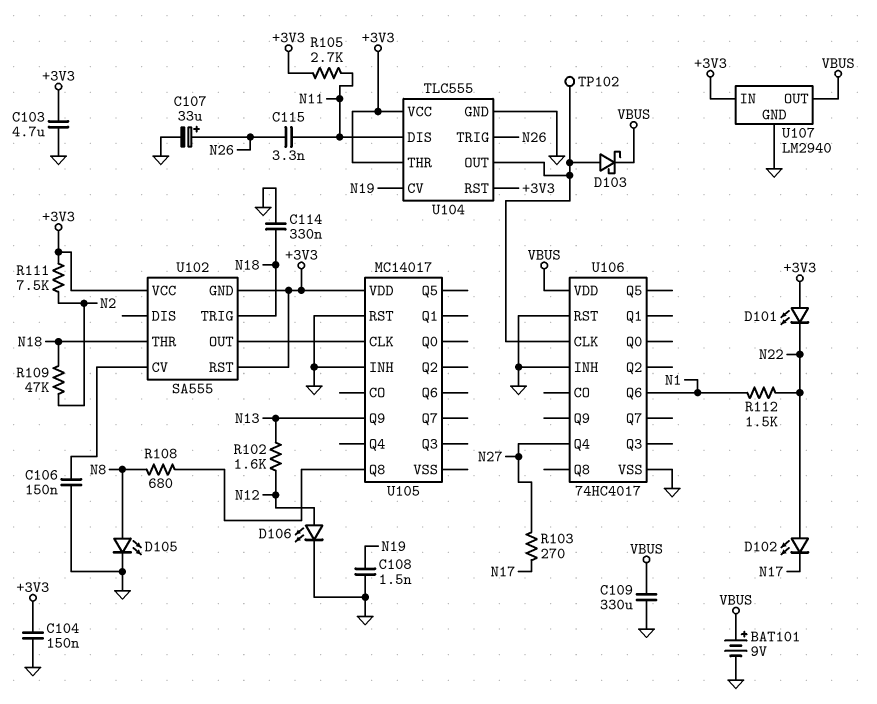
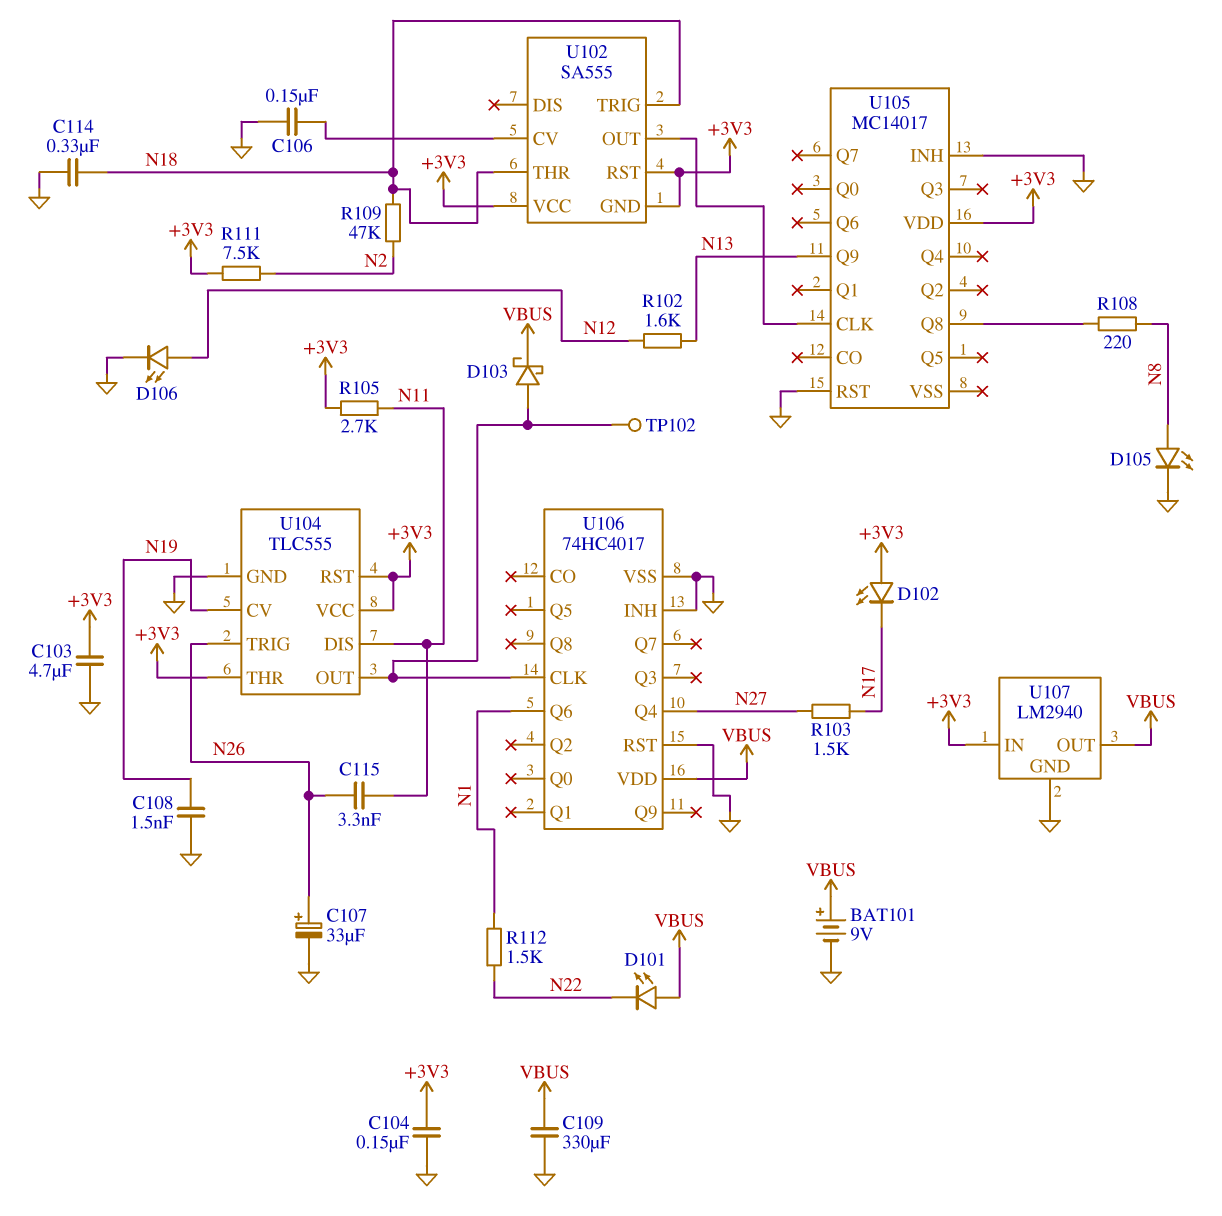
D101: LED (A +3V3, K N22) -> LED (A VBUS, K N22)
D102: LED (A N22, K N17) -> LED (A +3V3, K N17)
R103: 270 (N17, N27) -> 1.5k (N17, N27)
R108: 680 (N8, U105/Q8) -> 220 (N8, U105/Q8)

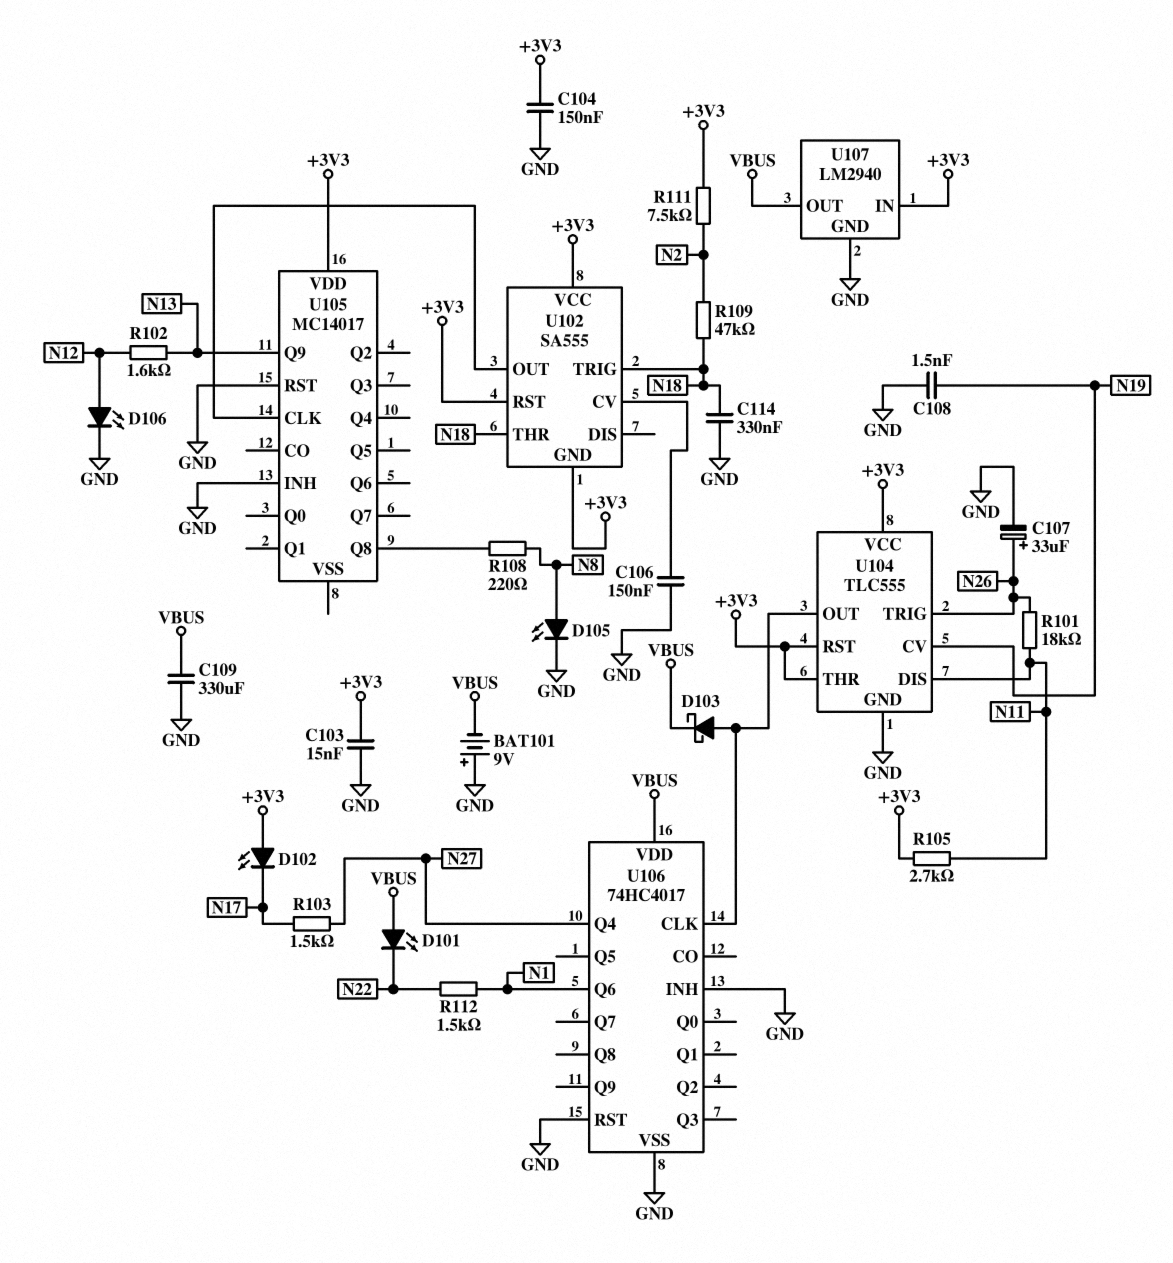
BAT101: 9V (plus VBUS, minus GND) -> 9V (plus GND, minus VBUS)
C103: 4.7uF (+3V3, GND) -> 15nF (+3V3, GND)
C115: 3.3nF (N11, N26) -> none
R101: none -> 18k (N11, N26)
TP102: test point (U104/OUT) -> none

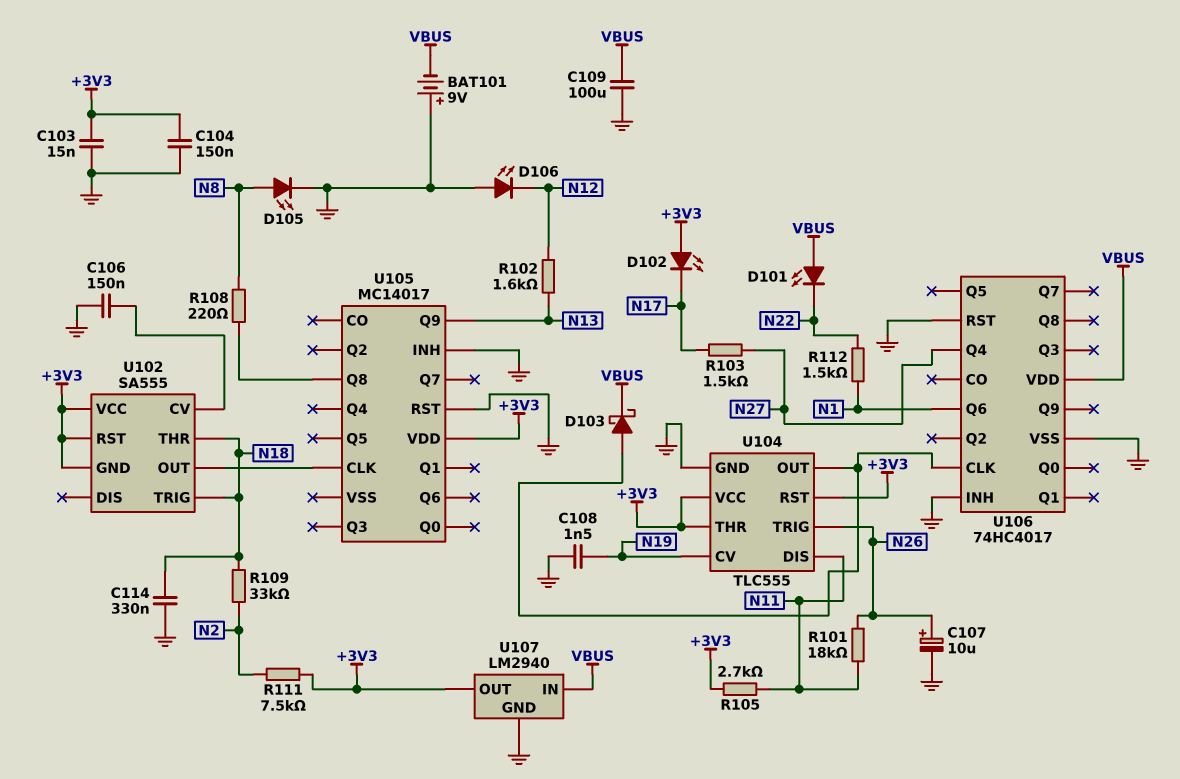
C107: 33uF (plus N26, minus GND) -> 10uF (plus N26, minus GND)
C109: 330uF (GND, VBUS) -> 100uF (GND, VBUS)
D106: LED (A N12, K GND) -> LED (A GND, K N12)
R109: 47k (N2, N18) -> 33k (N2, N18)
U107 pin IN: +3V3 -> VBUS
U107 pin OUT: VBUS -> +3V3

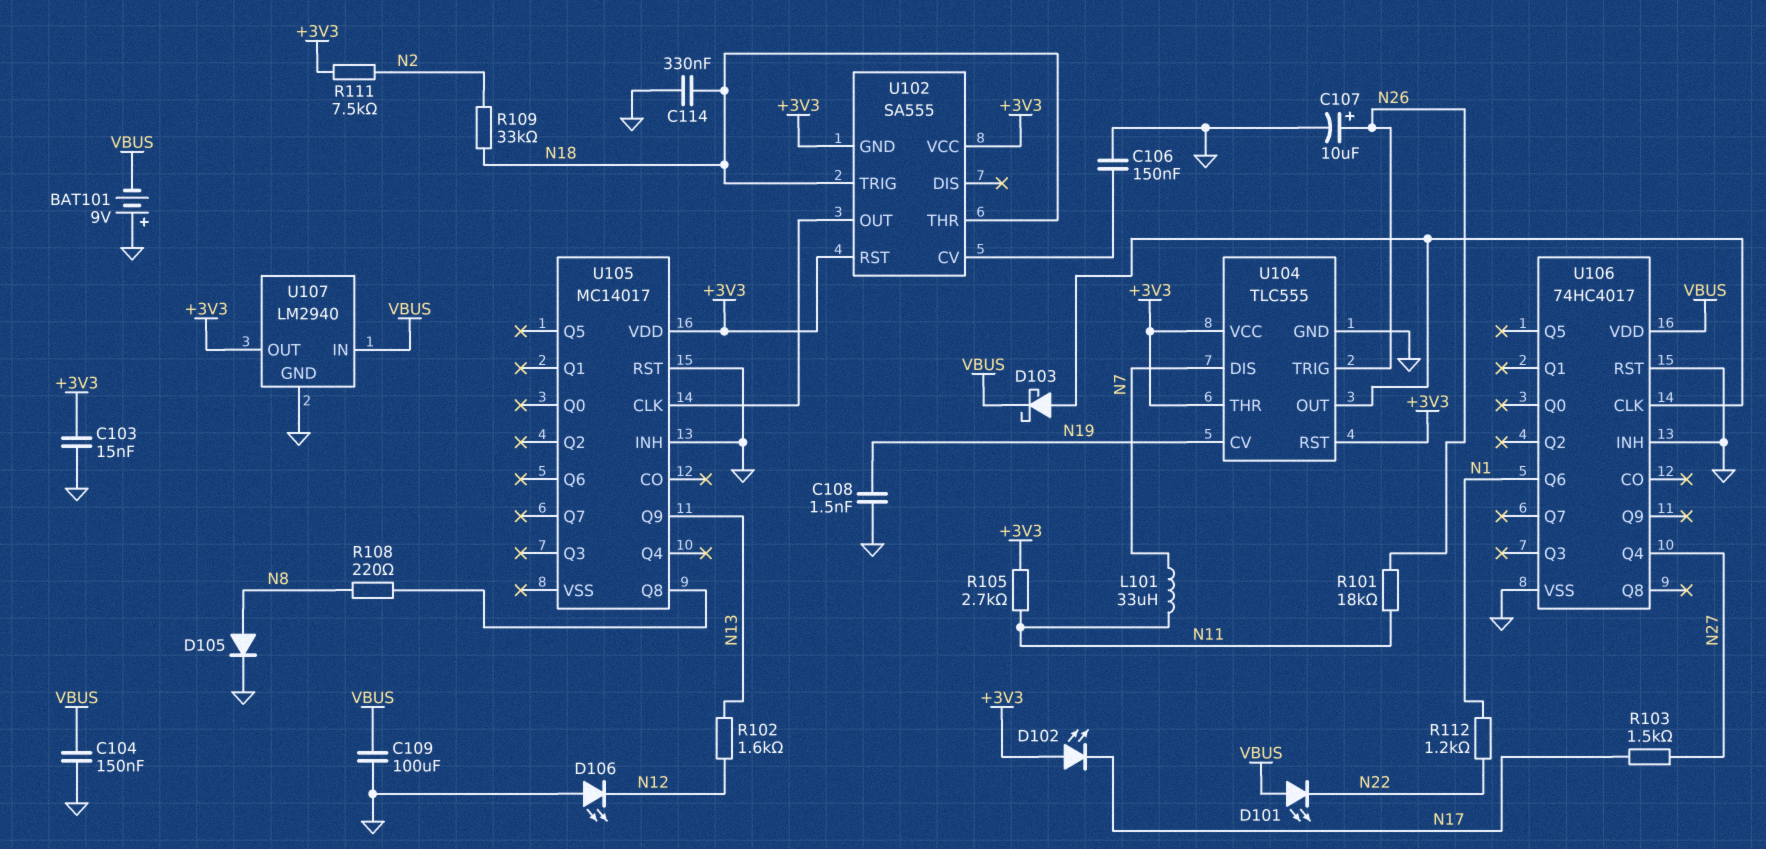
C104: 150nF (+3V3, GND) -> 150nF (GND, VBUS)
D105: LED (A N8, K GND) -> diode (A N8, K GND)
L101: none -> 33uH (N7, N11)
R112: 1.5k (N1, N22) -> 1.2k (N1, N22)
U104 pin DIS: N11 -> N7

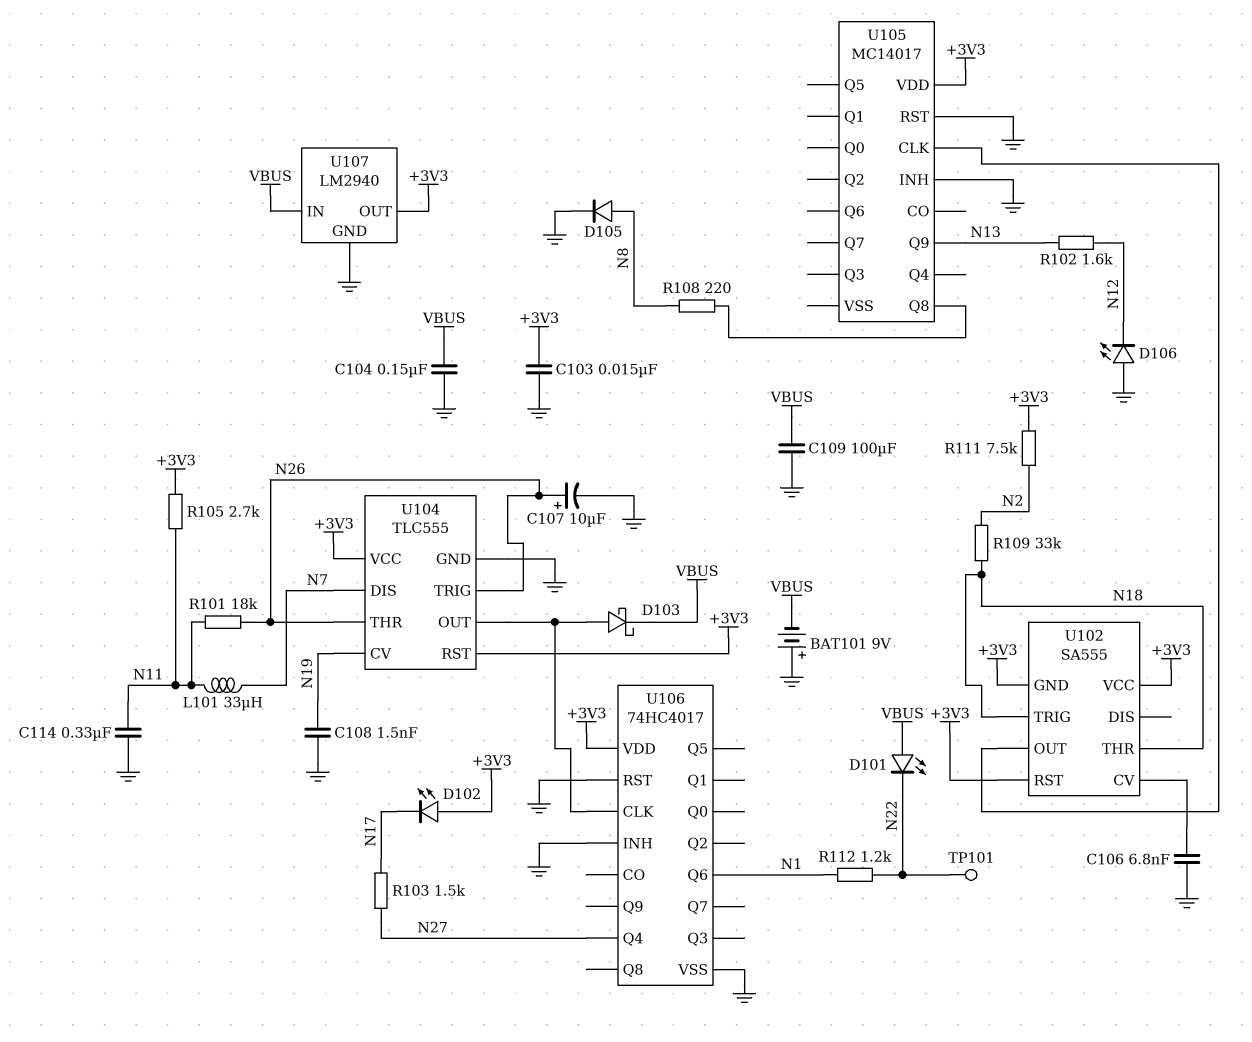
C106: 150nF (GND, U102/CV) -> 6.8nF (GND, U102/CV)
C114: 330nF (GND, N18) -> 330nF (GND, N11)
TP101: none -> test point (N22)
U104 pin THR: +3V3 -> N26
U106 pin VDD: VBUS -> +3V3

